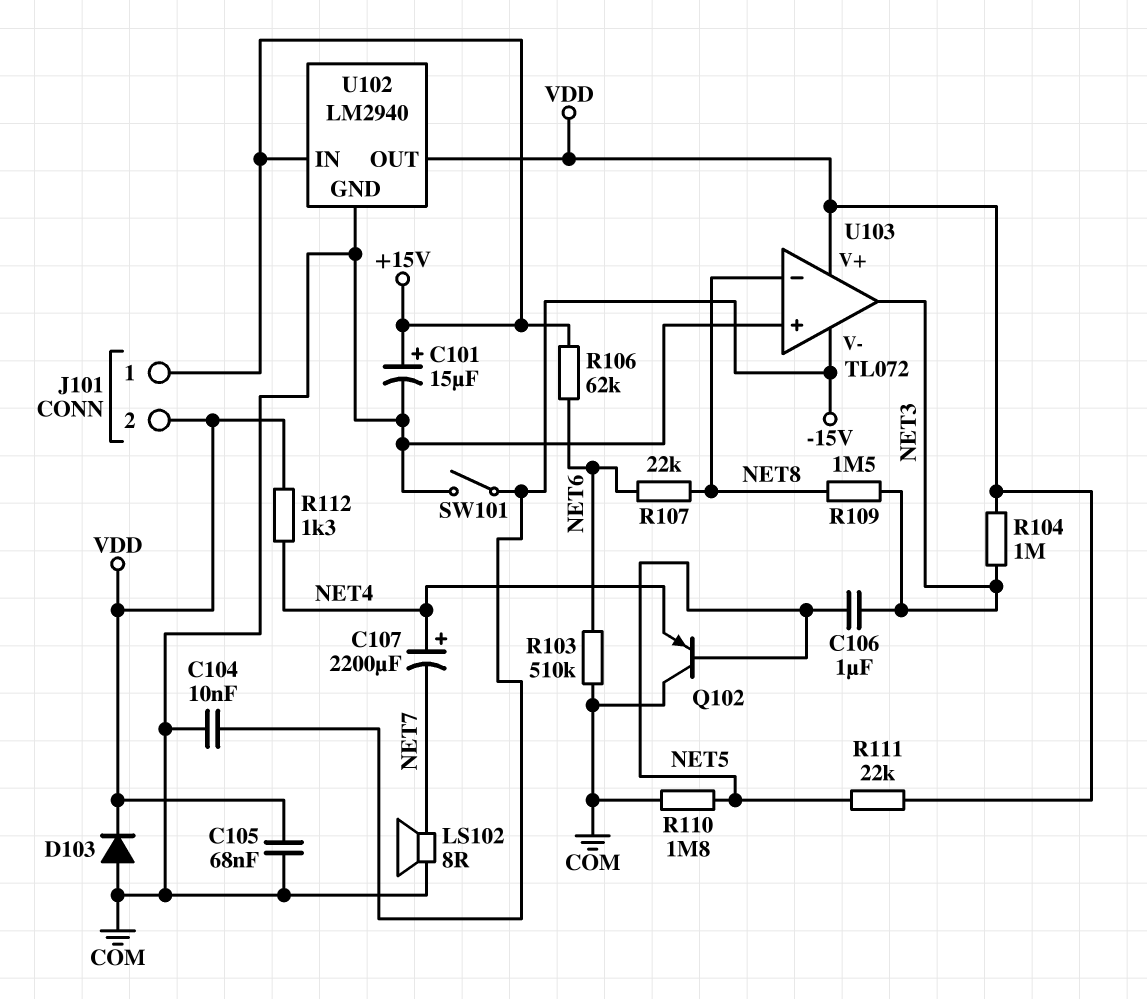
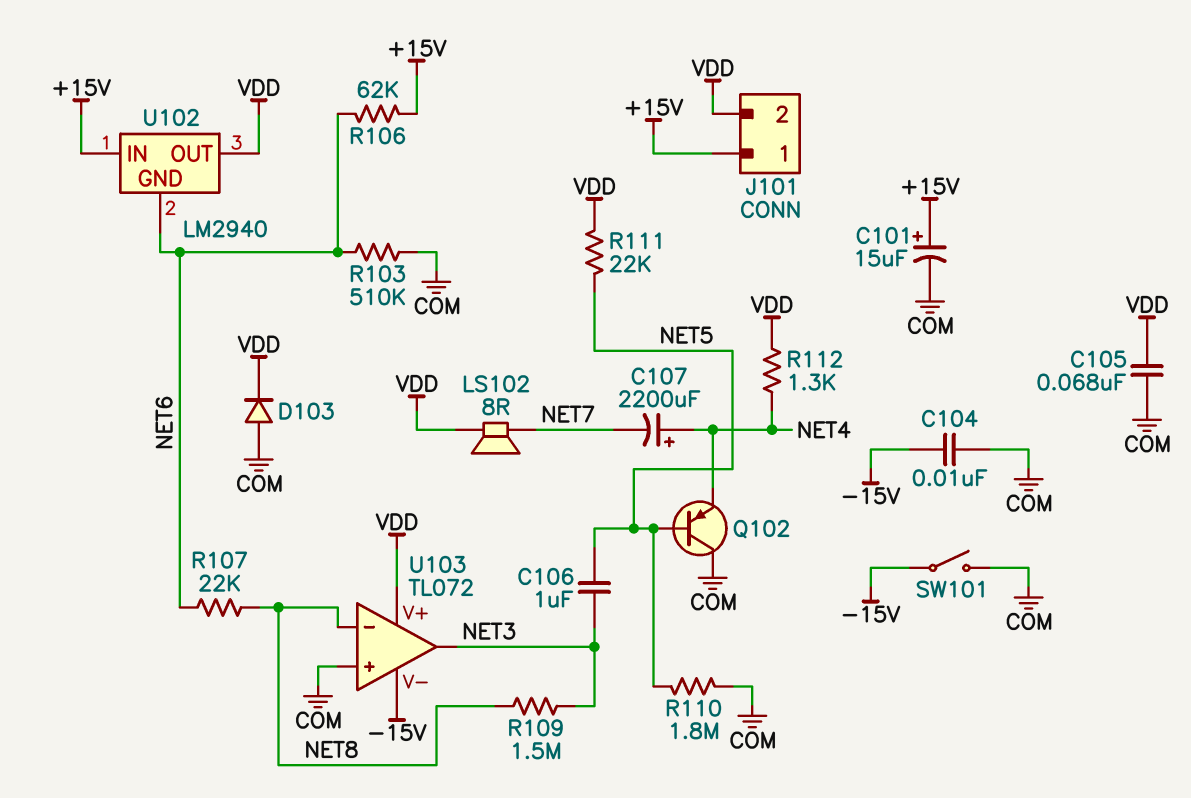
LS102: speaker 8R (COM, NET7) -> speaker 8R (NET7, VDD)
R104: 1M (NET3, VDD) -> none
U102 pin GND: COM -> NET6

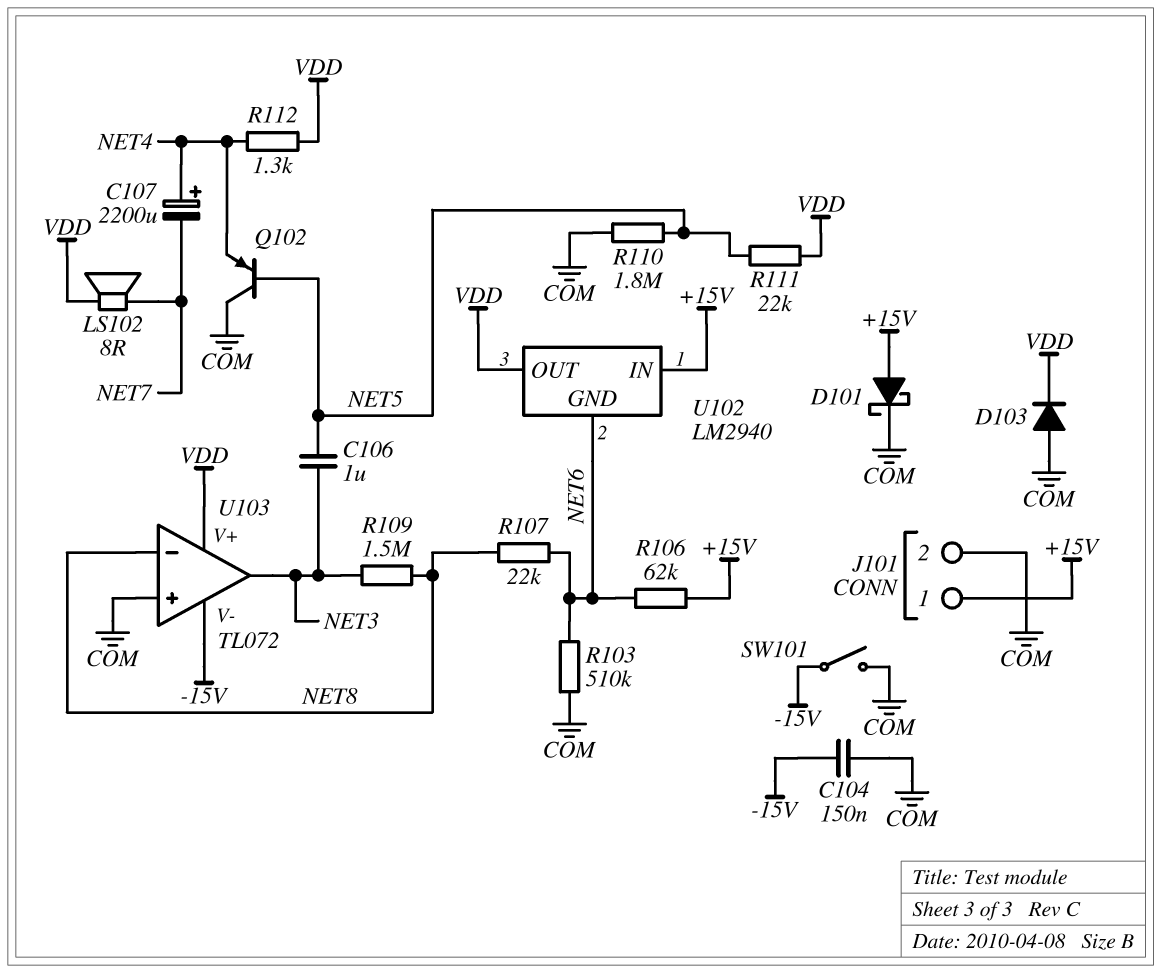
C101: 15uF (plus +15V, minus COM) -> none
C104: 10nF (-15V, COM) -> 150nF (-15V, COM)
C105: 68nF (COM, VDD) -> none
D101: none -> schottky (A +15V, K COM)
J101 pin 2: VDD -> COM

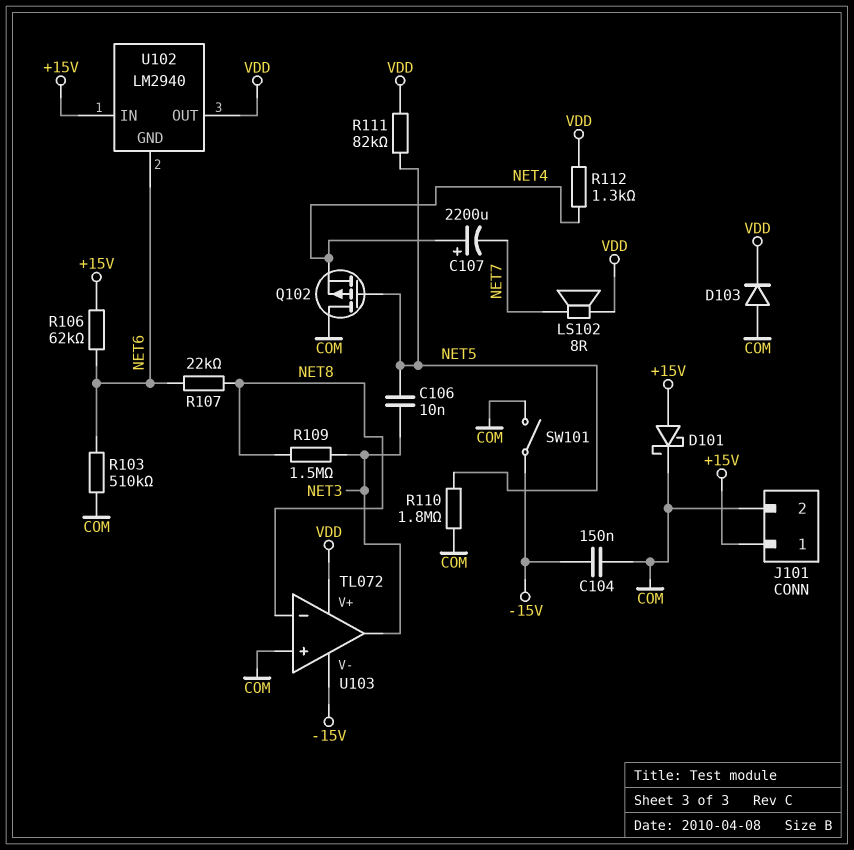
C106: 1uF (NET3, NET5) -> 10nF (NET3, NET5)
Q102: PNP (B NET5, C COM, E NET4) -> PMOS (G NET5, D COM, S NET4)
R111: 22k (NET5, VDD) -> 82k (NET5, VDD)

